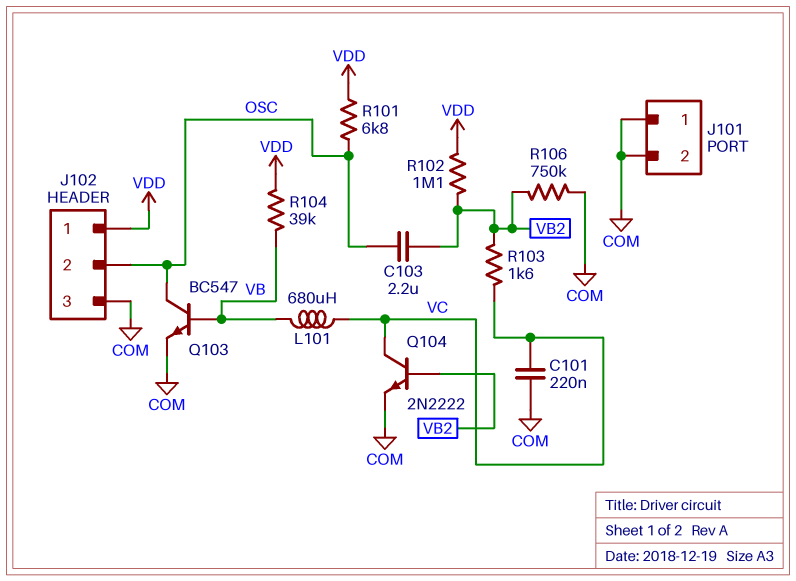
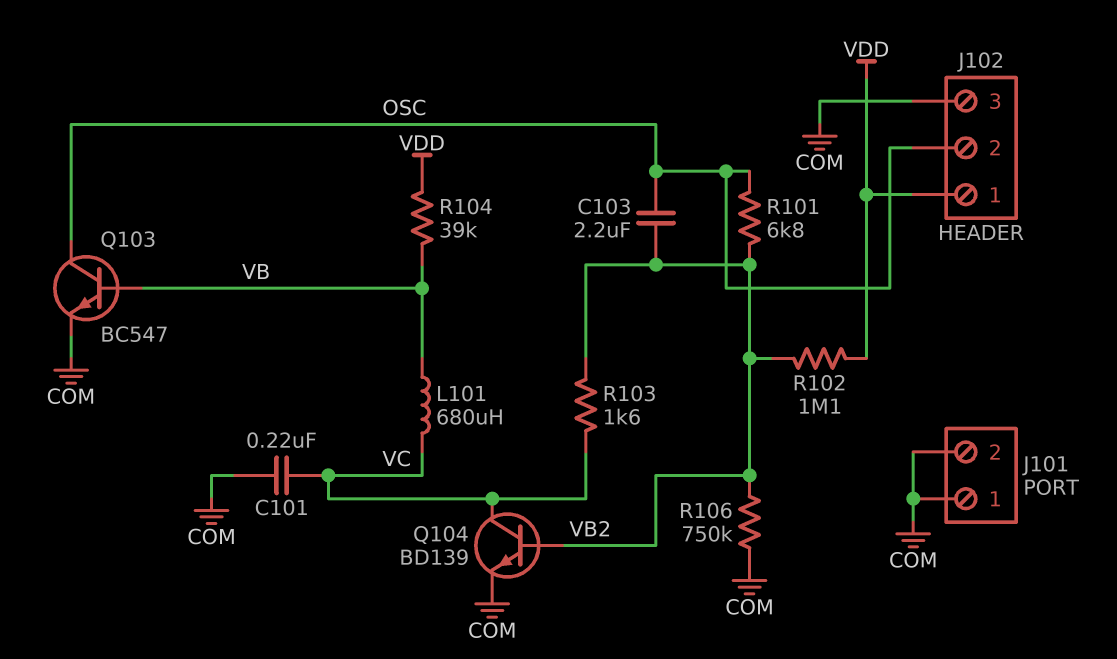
Q104: NPN 2N2222 (B VB2, C VC, E COM) -> NPN BD139 (B VB2, C VC, E COM)
R101: 6.8k (OSC, VDD) -> 6.8k (OSC, VB2)

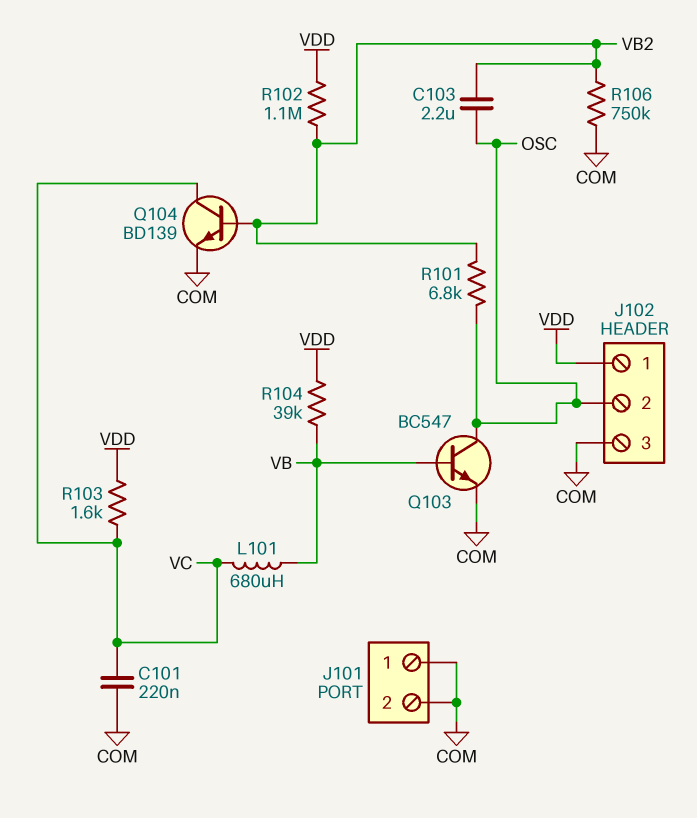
R103: 1.6k (VB2, VC) -> 1.6k (VC, VDD)

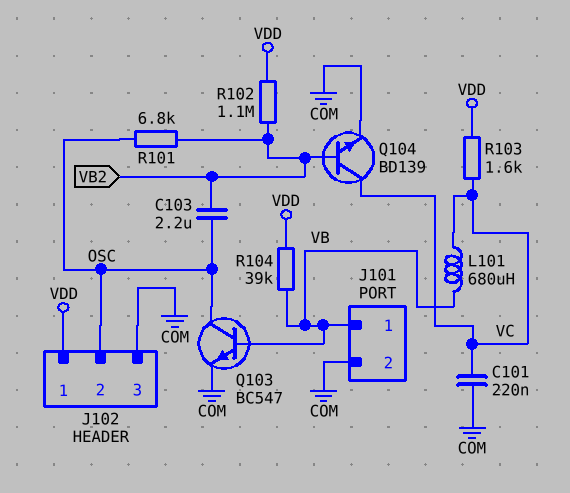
J101 pin 1: COM -> VB
R106: 750k (COM, VB2) -> none

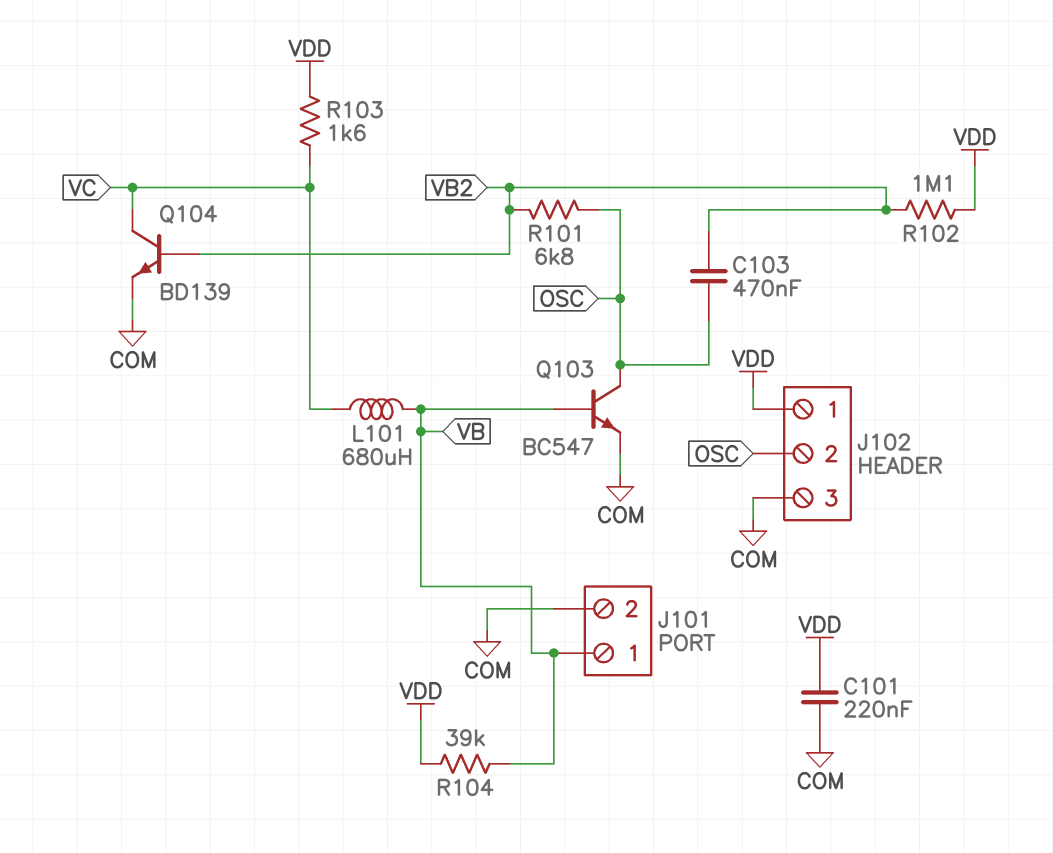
C101: 220nF (COM, VC) -> 220nF (COM, VDD)
C103: 2.2uF (OSC, VB2) -> 470nF (OSC, VB2)

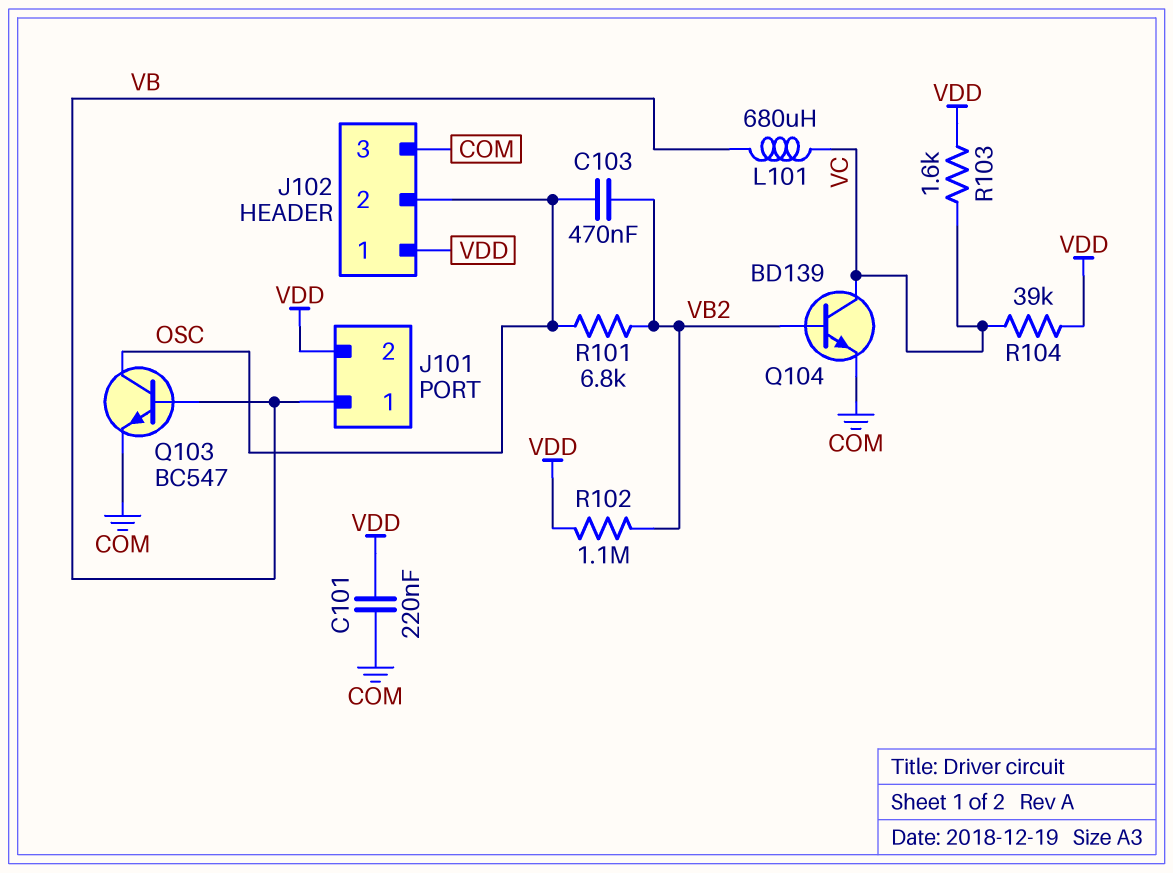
J101 pin 2: COM -> VDD
R104: 39k (VB, VDD) -> 39k (VC, VDD)

